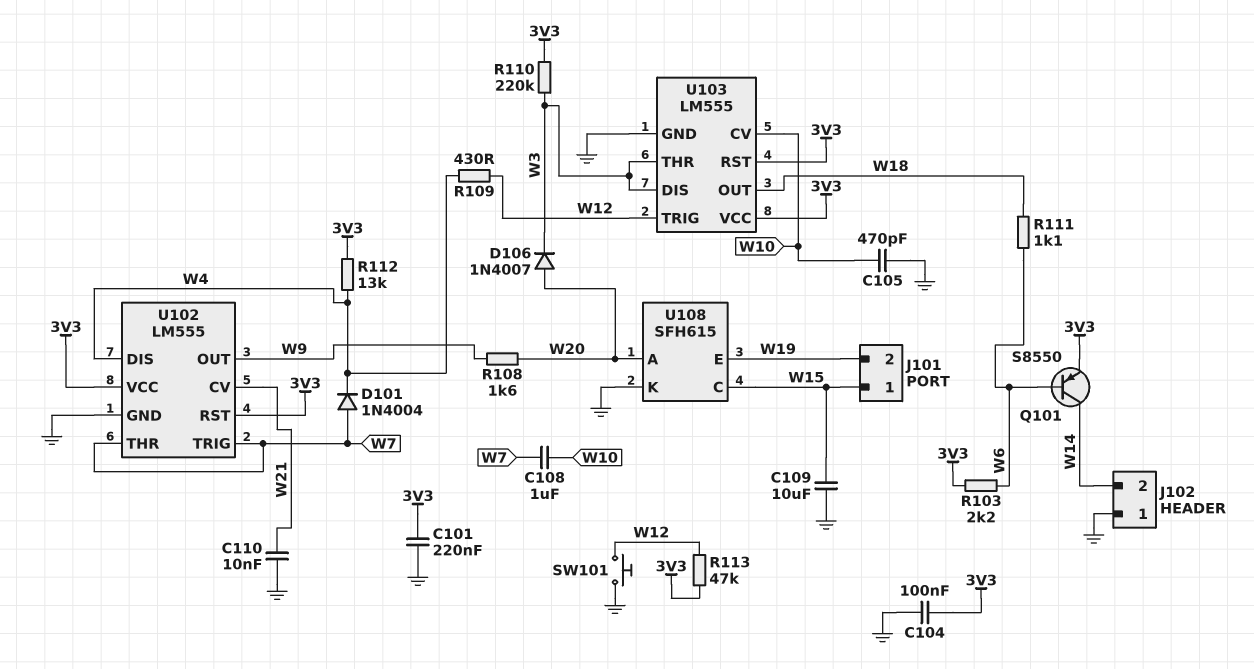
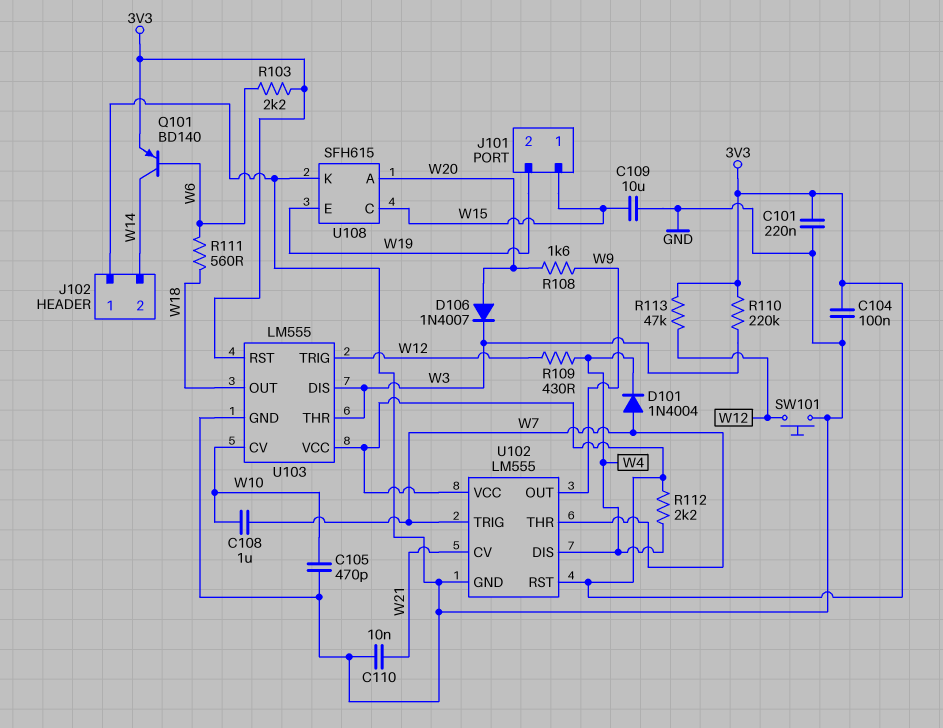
Q101: PNP S8550 (B W6, C W14, E 3V3) -> PNP BD140 (B W6, C W14, E 3V3)
R111: 1.1k (W6, W18) -> 560 (W6, W18)
R112: 13k (3V3, W4) -> 2.2k (3V3, W4)

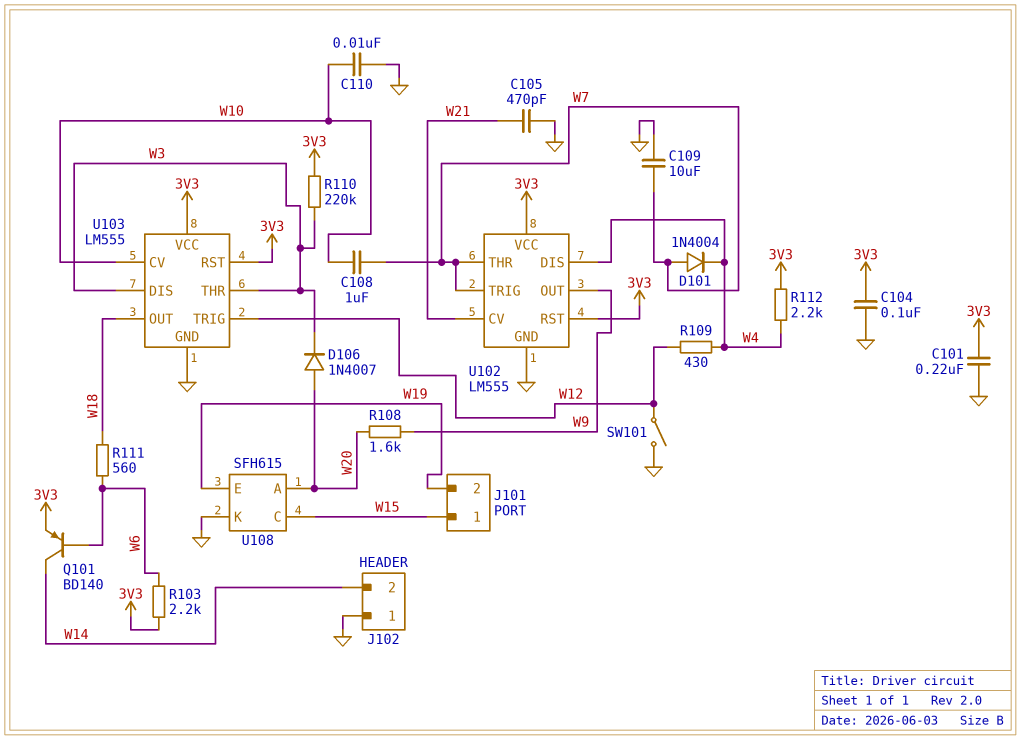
C105: 470pF (GND, W10) -> 470pF (GND, W21)
C109: 10uF (GND, W15) -> 10uF (GND, W7)
C110: 10nF (GND, W21) -> 10nF (GND, W10)
R113: 47k (3V3, W12) -> none
SW101: button (GND, W12) -> switch (GND, W12)

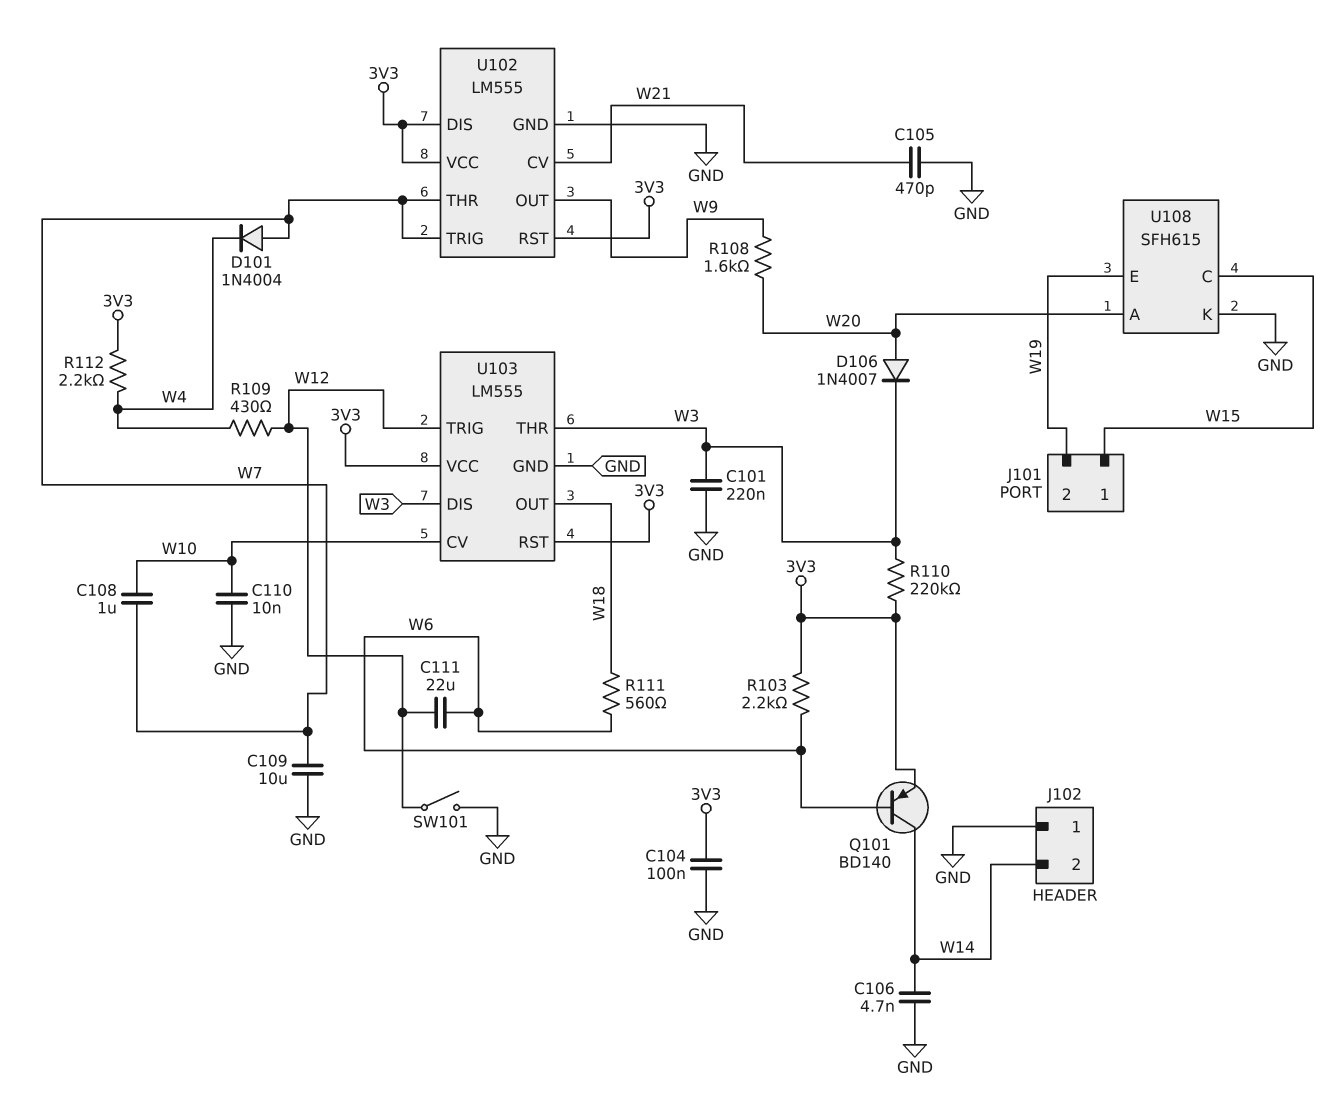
C101: 220nF (3V3, GND) -> 220nF (GND, W3)
C106: none -> 4.7nF (GND, W14)
C111: none -> 22uF (W6, W12)
U102 pin DIS: W4 -> 3V3

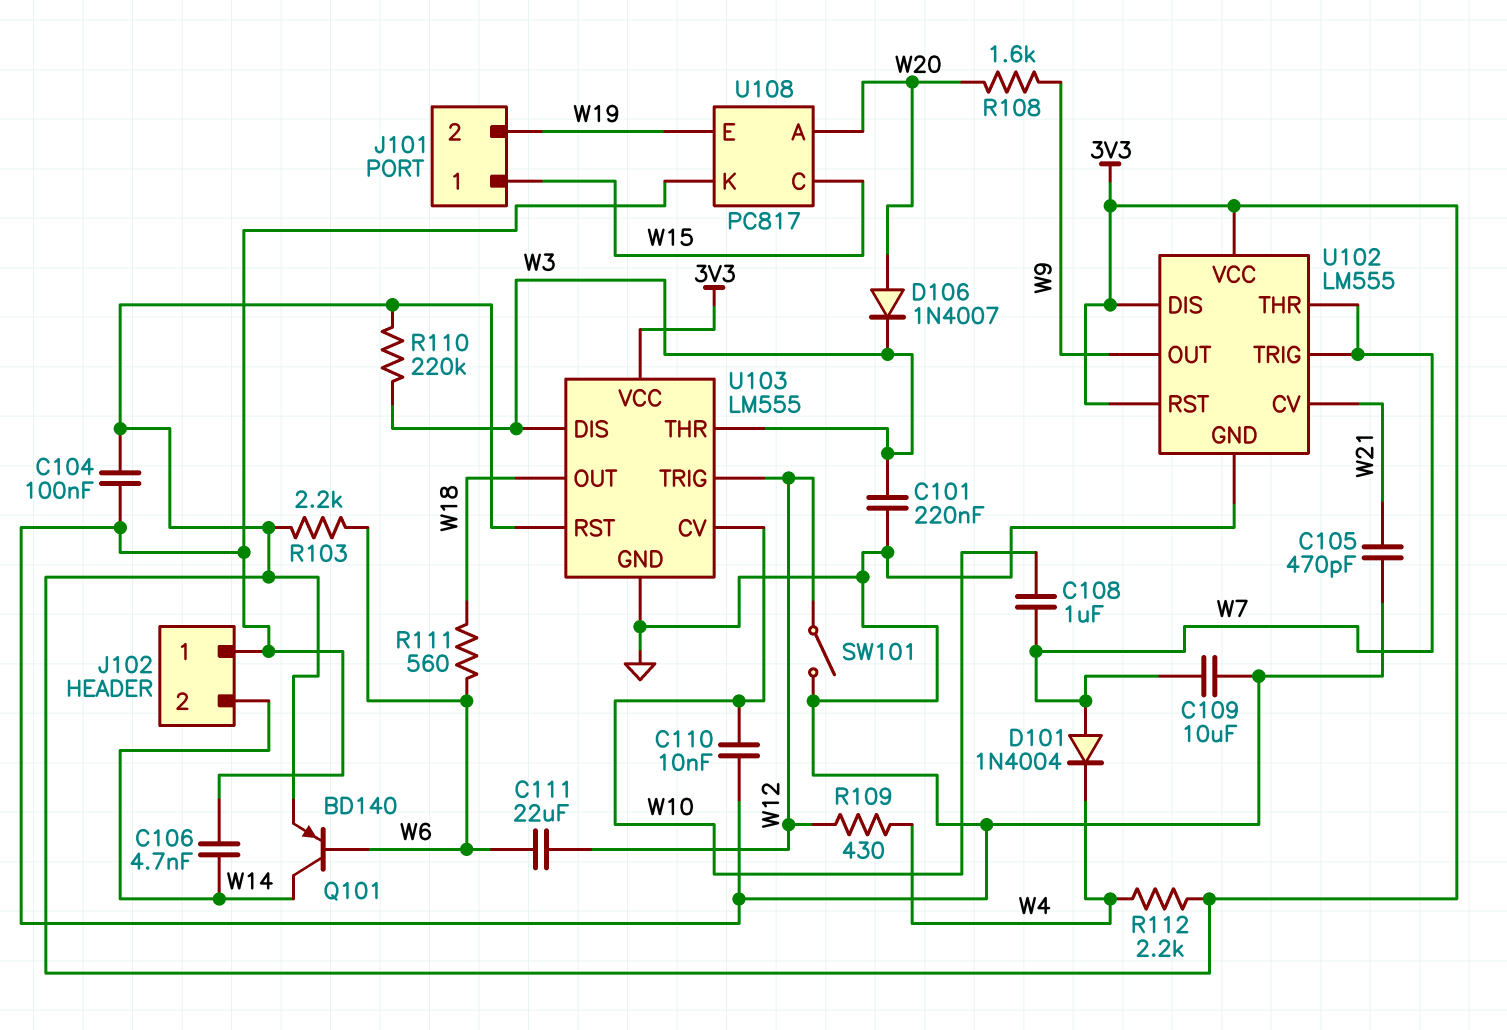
U108: SFH615 -> PC817

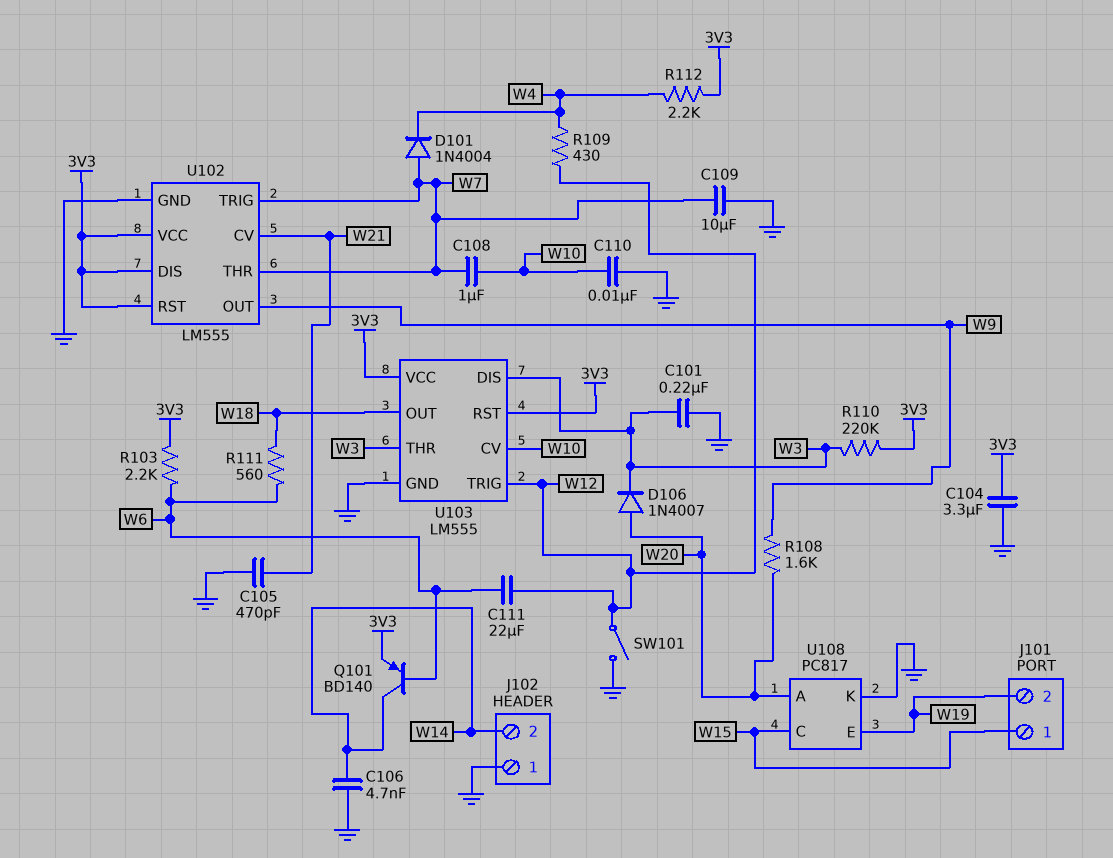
C104: 100nF (3V3, GND) -> 3.3uF (3V3, GND)

